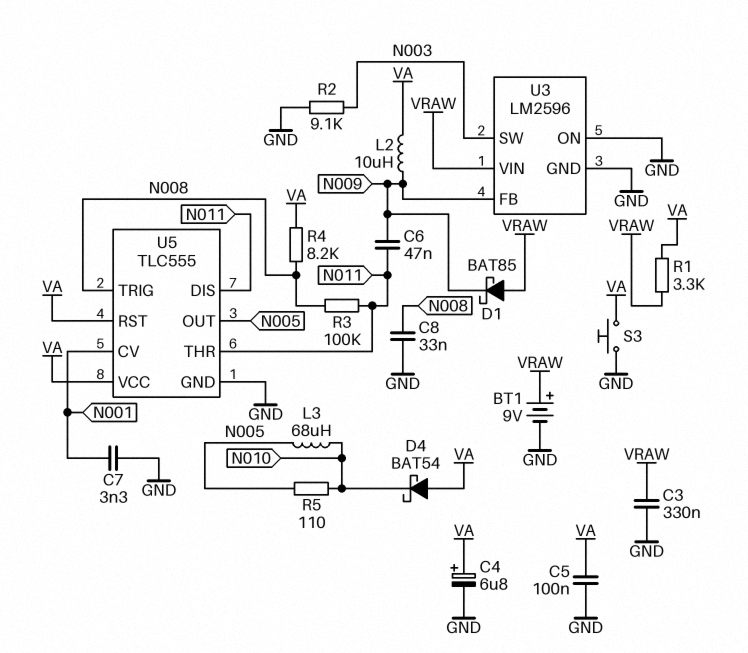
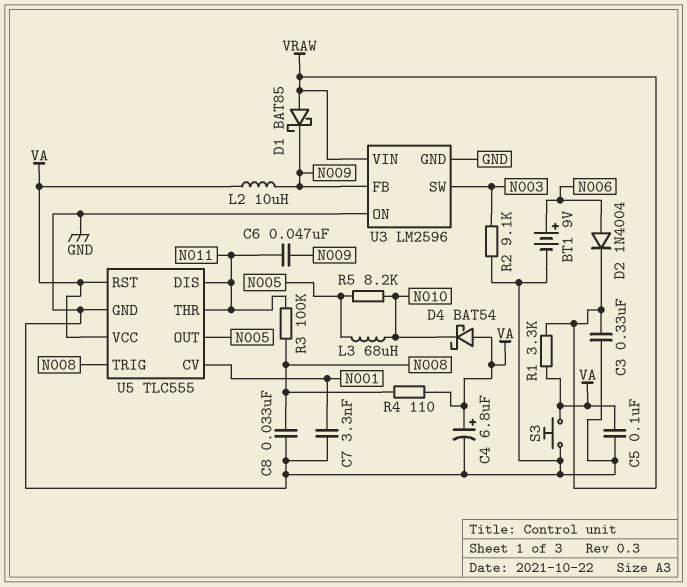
BT1: 9V (plus VRAW, minus GND) -> 9V (plus N006, minus GND)
D2: none -> diode 1N4004 (A N006, K VRAW)
R4: 8.2k (N008, VA) -> 110 (N008, VA)
R5: 110 (N005, N010) -> 8.2k (N005, N010)

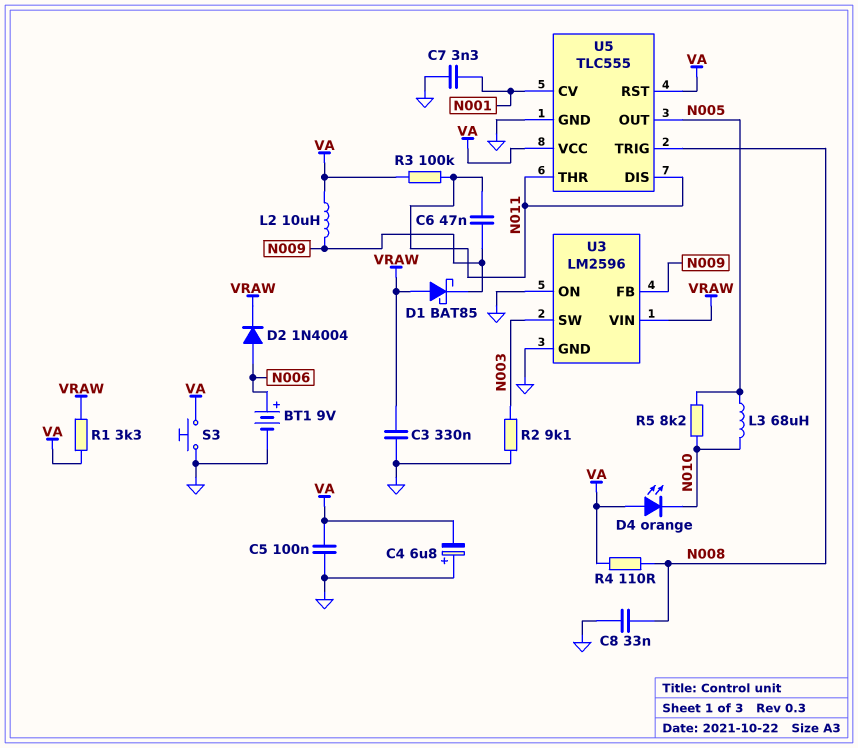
C4: 6.8uF (plus VA, minus GND) -> 6.8uF (plus GND, minus VA)
D4: schottky BAT54 (A VA, K N010) -> LED orange (A VA, K N010)
R3: 100k (N008, N011) -> 100k (N011, VA)

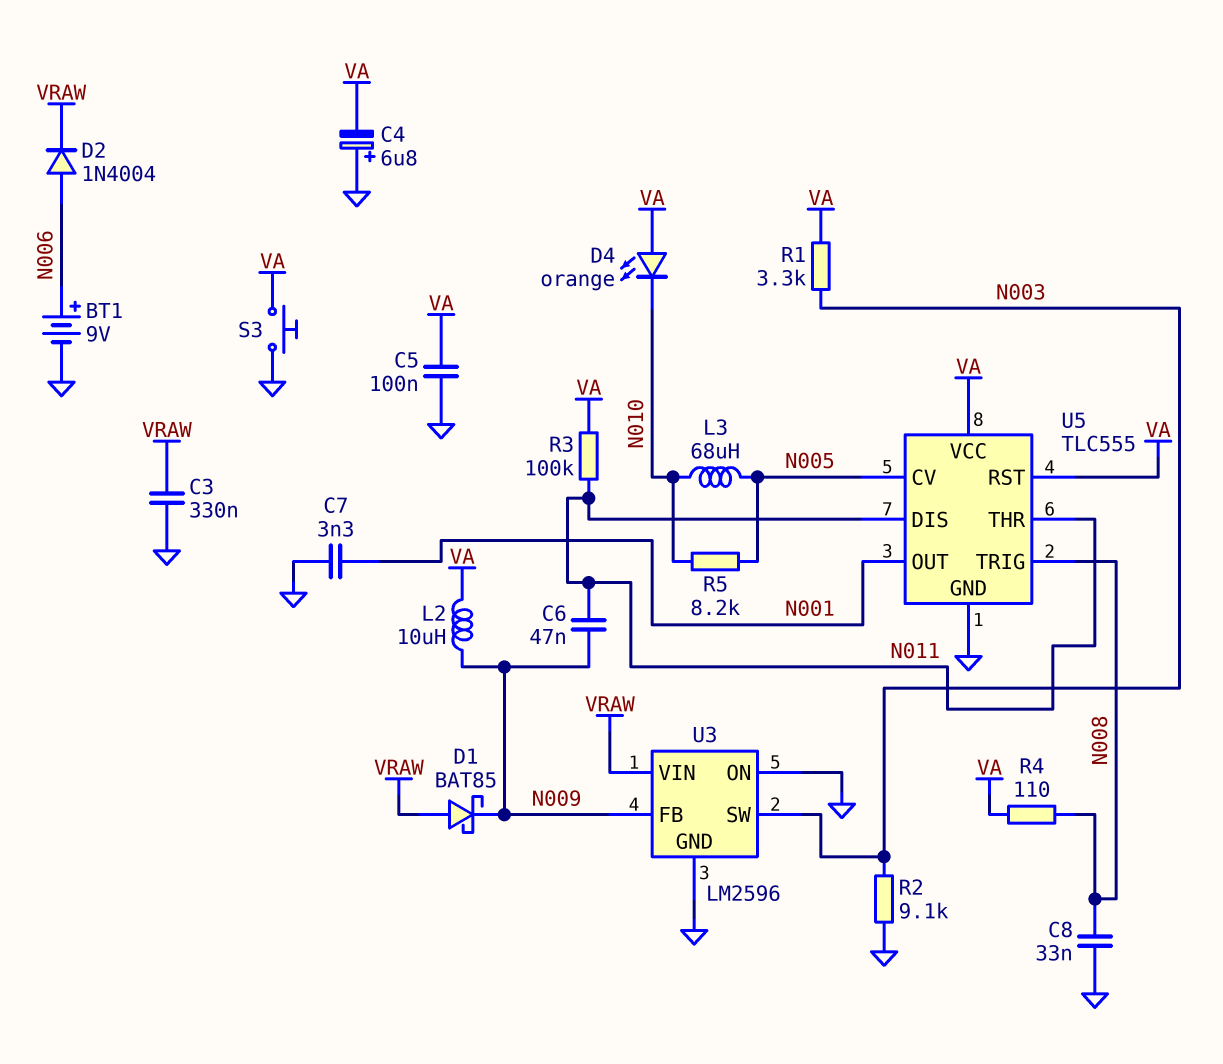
R1: 3.3k (VA, VRAW) -> 3.3k (N003, VA)
U5 pin CV: N001 -> N005
U5 pin OUT: N005 -> N001

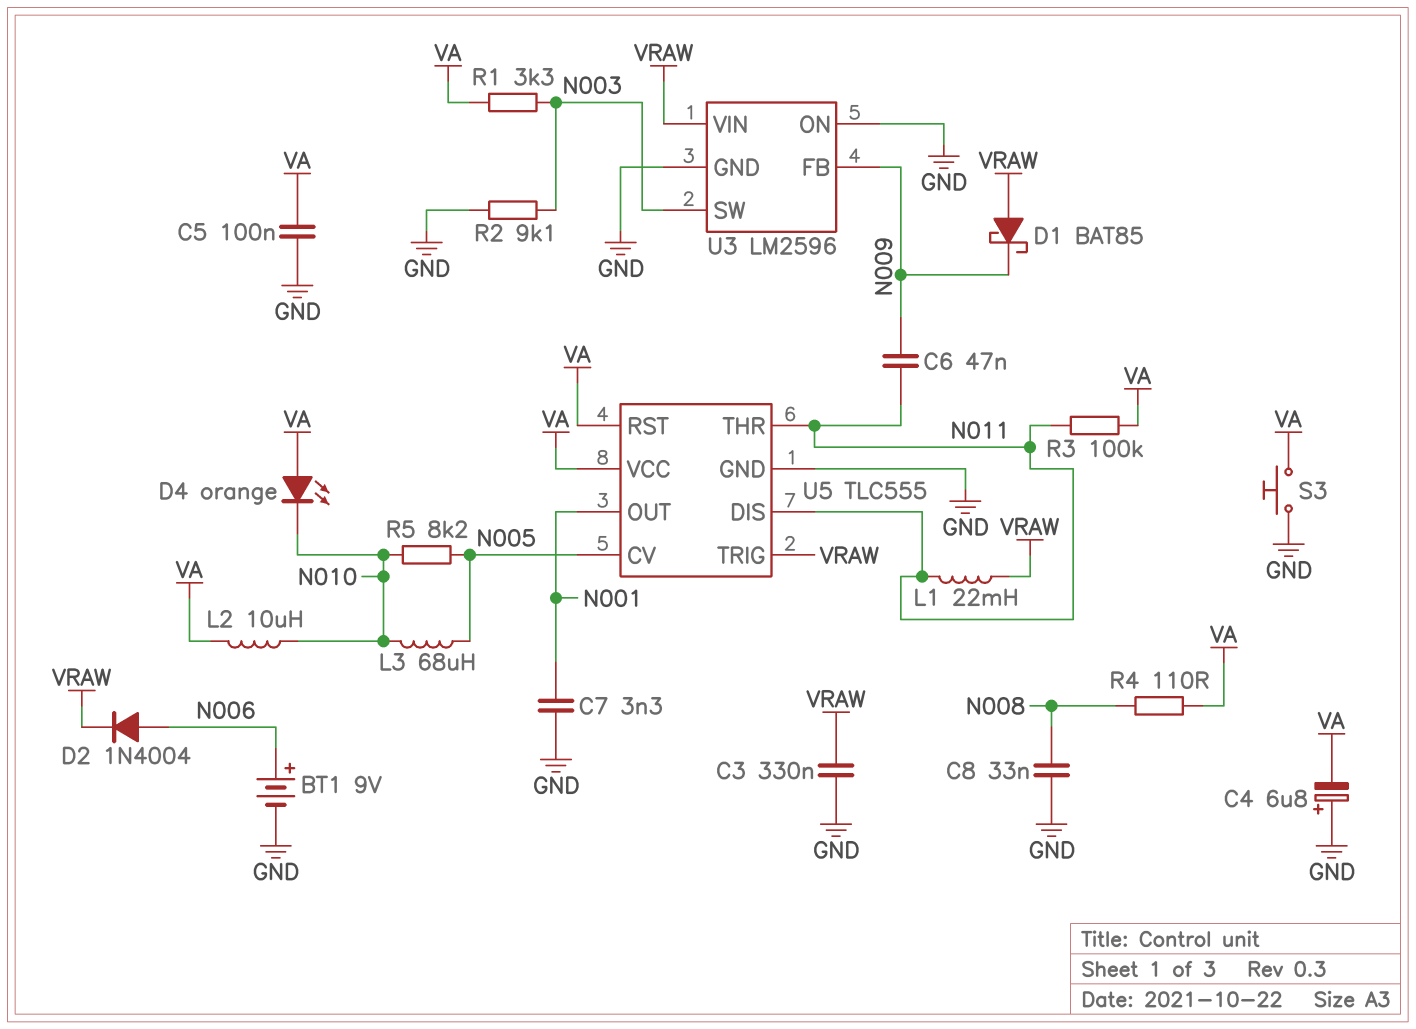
L1: none -> 22mH (N011, VRAW)
L2: 10uH (N009, VA) -> 10uH (N010, VA)
U5 pin TRIG: N008 -> VRAW

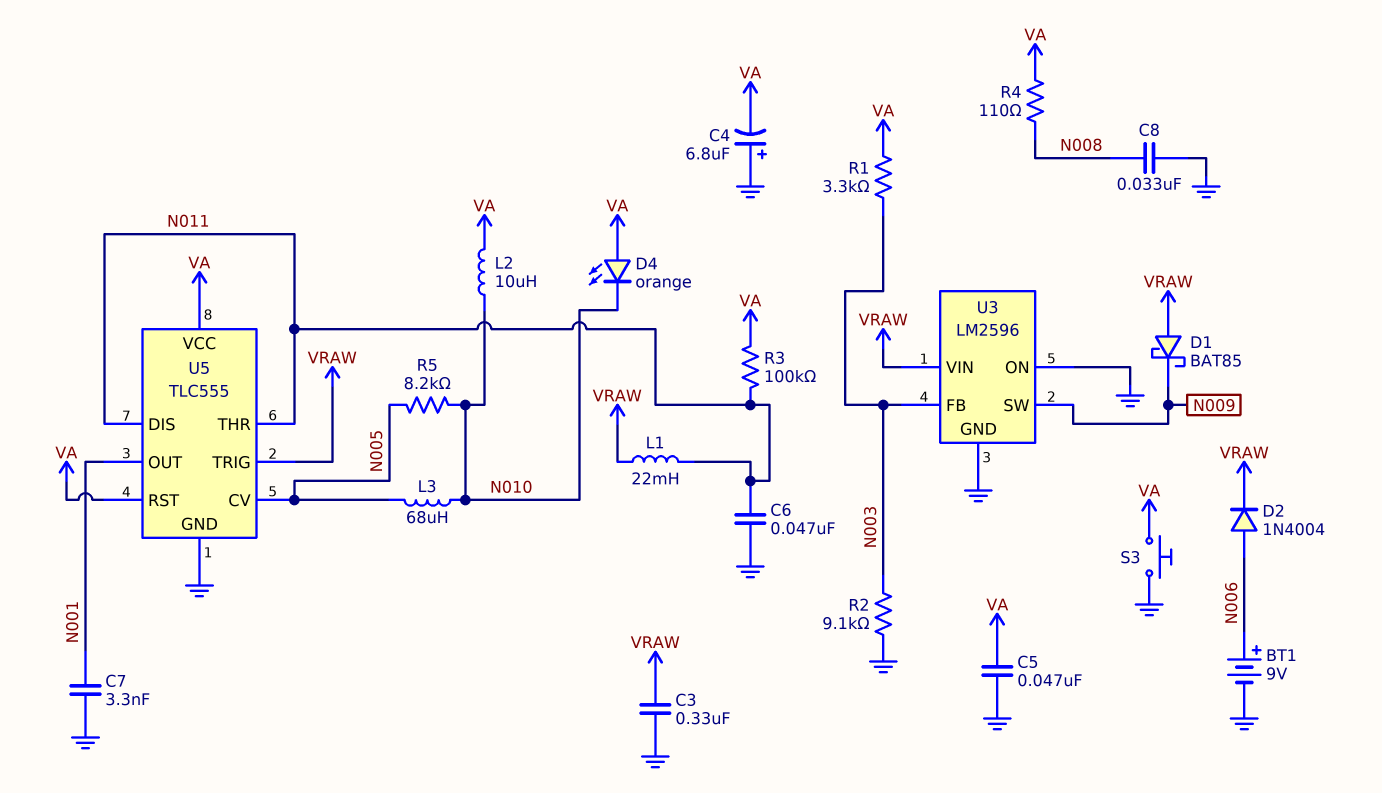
C5: 100nF (GND, VA) -> 47nF (GND, VA)
C6: 47nF (N009, N011) -> 47nF (GND, N011)
U3 pin FB: N009 -> N003
U3 pin SW: N003 -> N009

